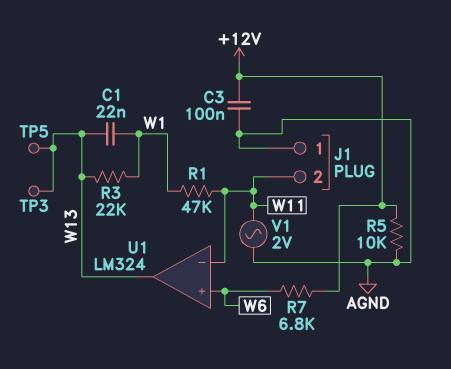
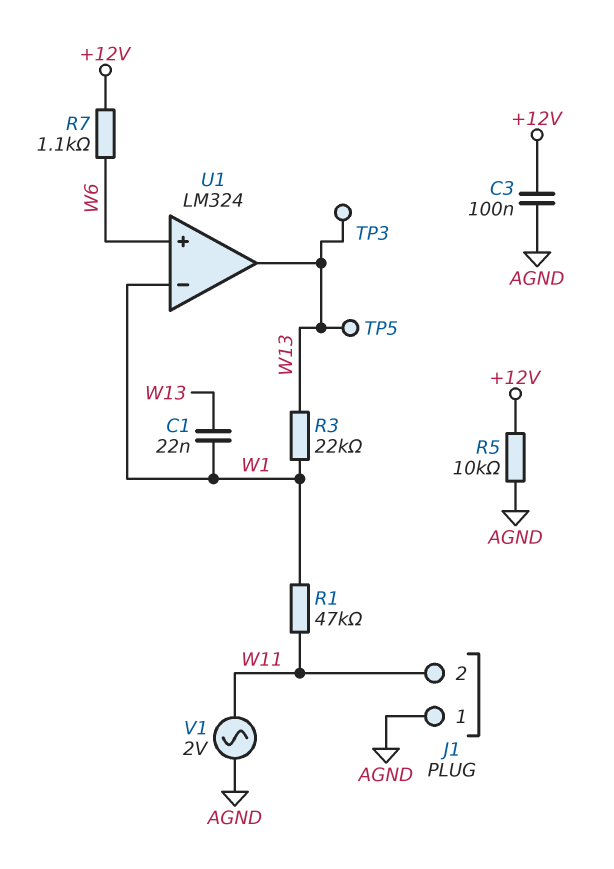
R7: 6.8k (+12V, W6) -> 1.1k (+12V, W6)
U1 pin in-: W11 -> W1

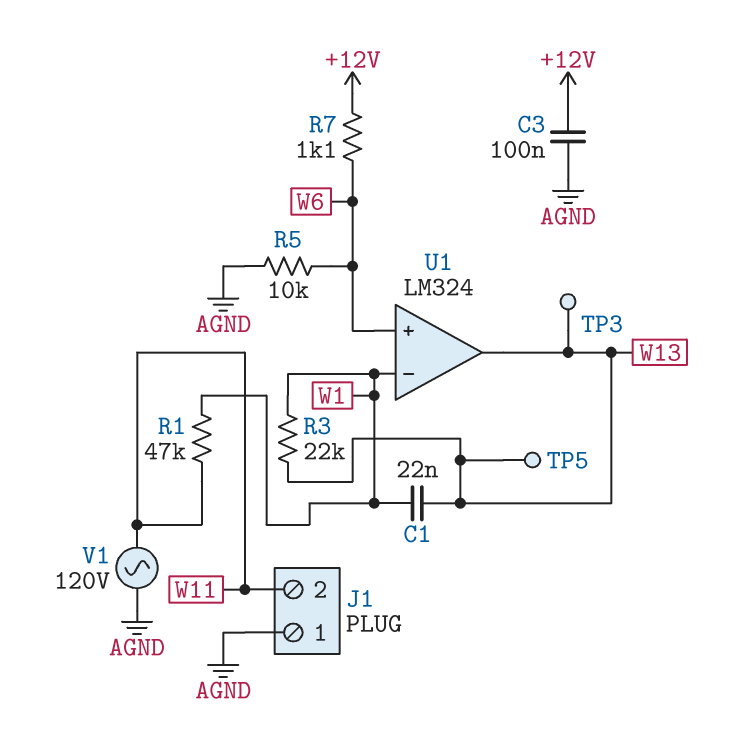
R5: 10k (+12V, AGND) -> 10k (AGND, W6)
V1: AC 2V (AGND, W11) -> AC 120V (AGND, W11)

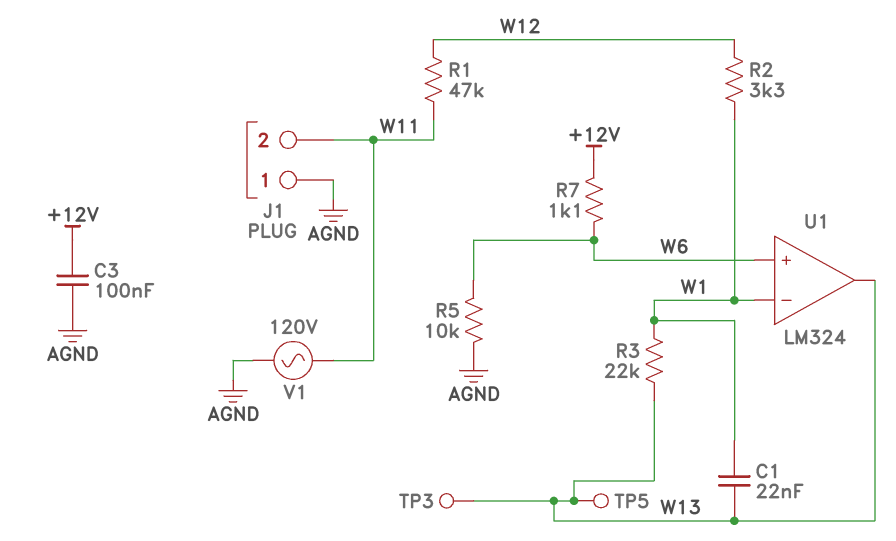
R1: 47k (W1, W11) -> 47k (W11, W12)
R2: none -> 3.3k (W1, W12)

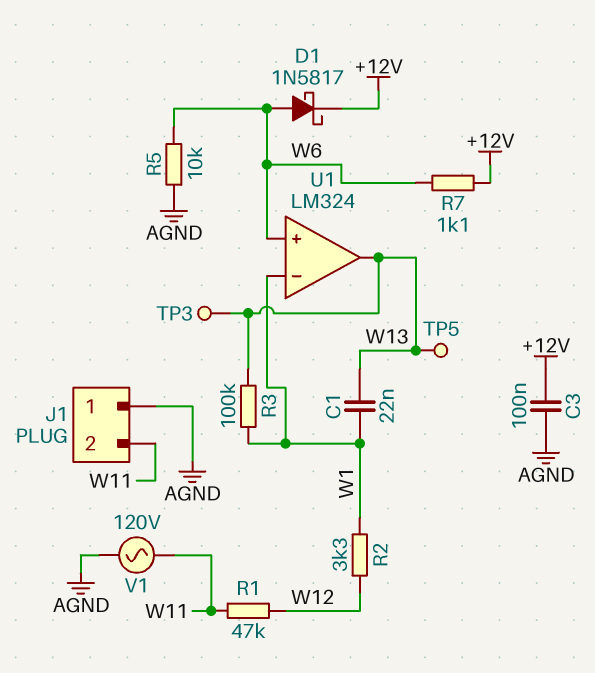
D1: none -> schottky 1N5817 (A W6, K +12V)
R3: 22k (W1, W13) -> 100k (W1, W13)

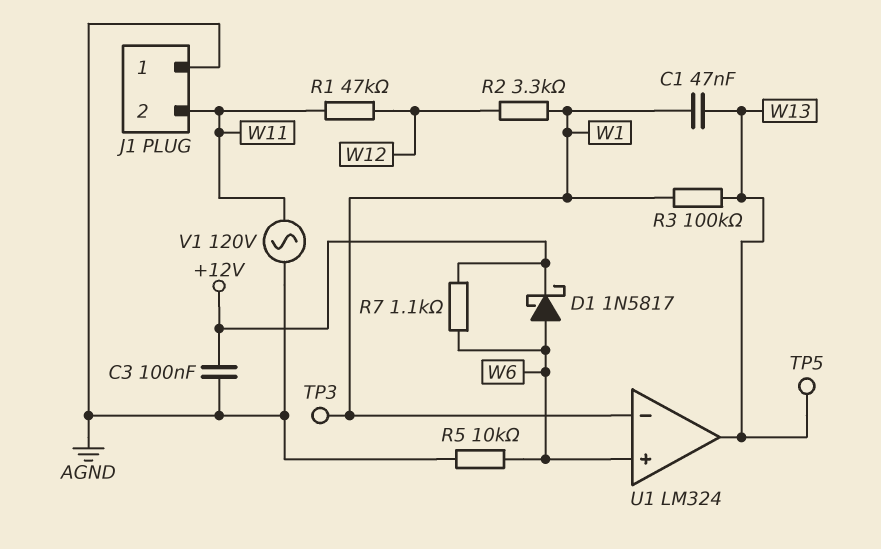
C1: 22nF (W1, W13) -> 47nF (W1, W13)
TP3: test point (W13) -> test point (W1)

